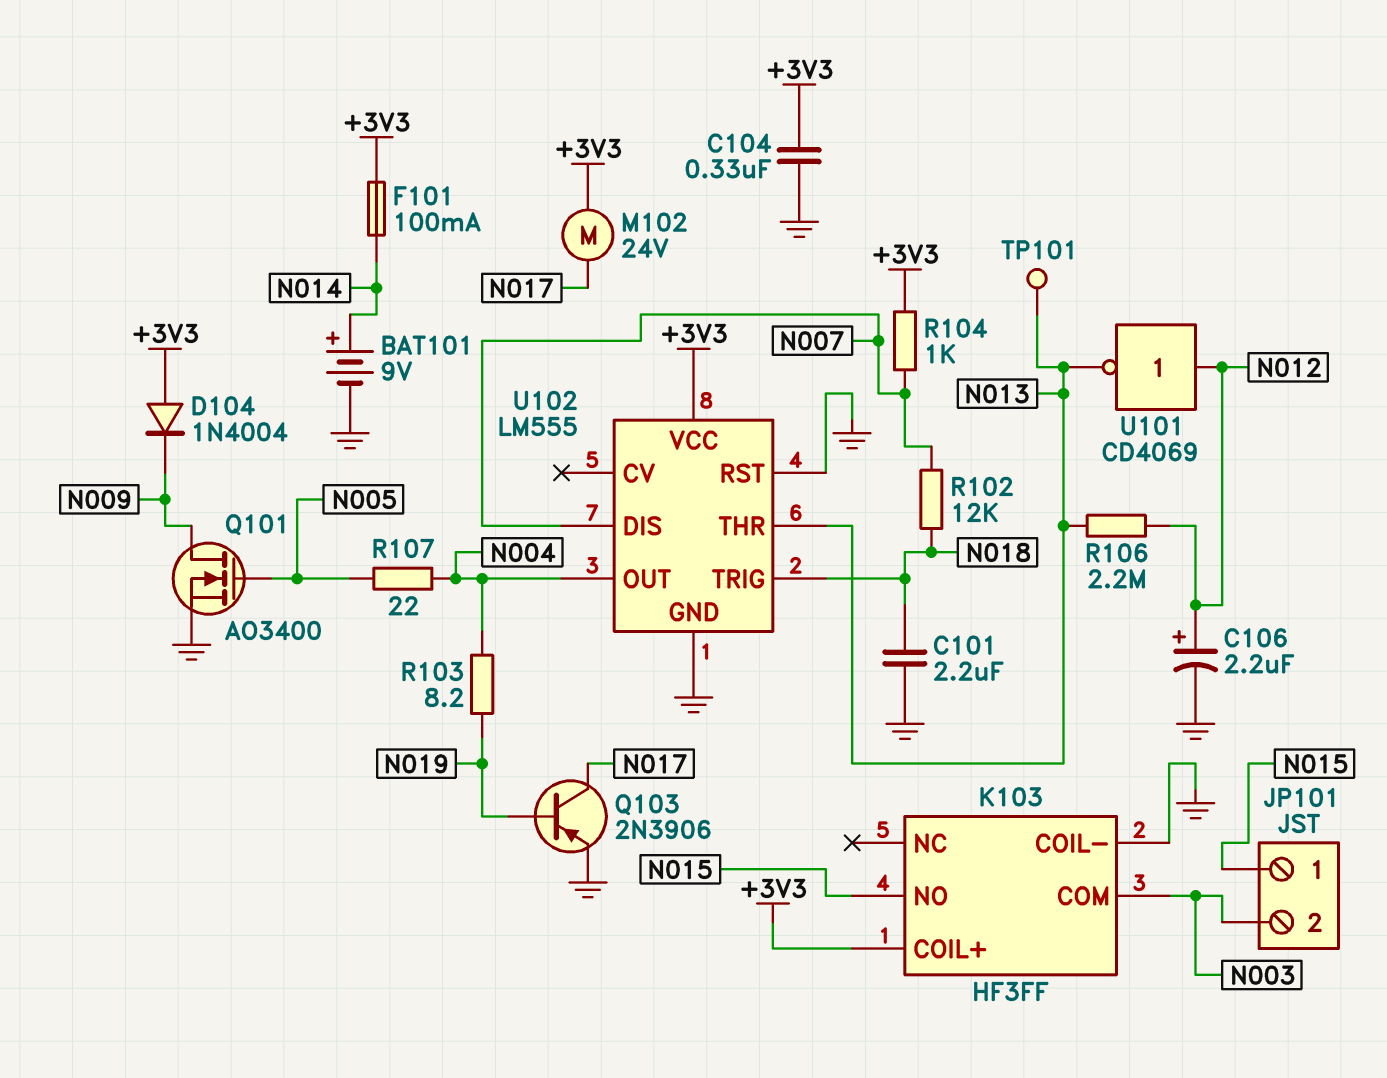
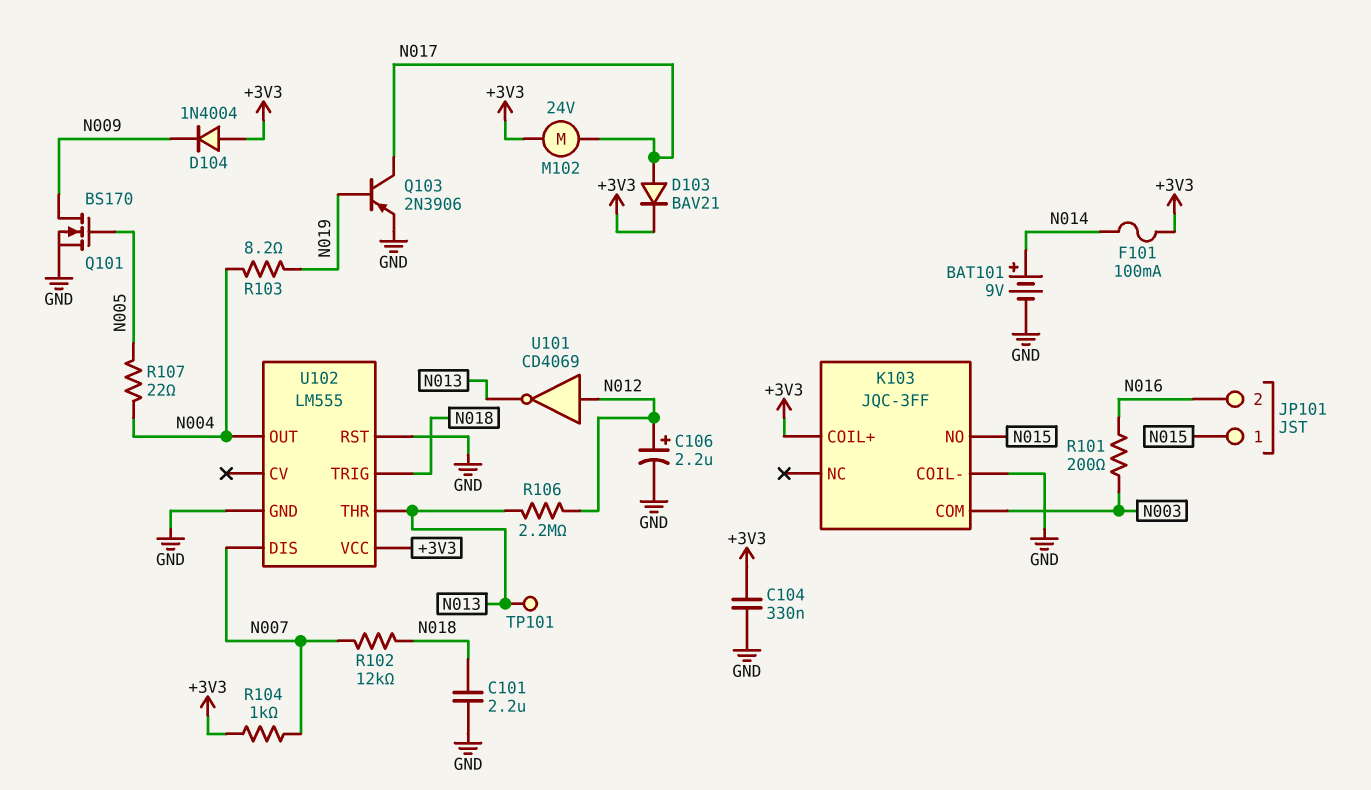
D103: none -> diode BAV21 (A N017, K +3V3)
JP101 pin 2: N003 -> N016
K103: HF3FF -> JQC-3FF
Q101: NMOS AO3400 (G N005, D N009, S GND) -> NMOS BS170 (G N005, D N009, S GND)
R101: none -> 200 (N003, N016)

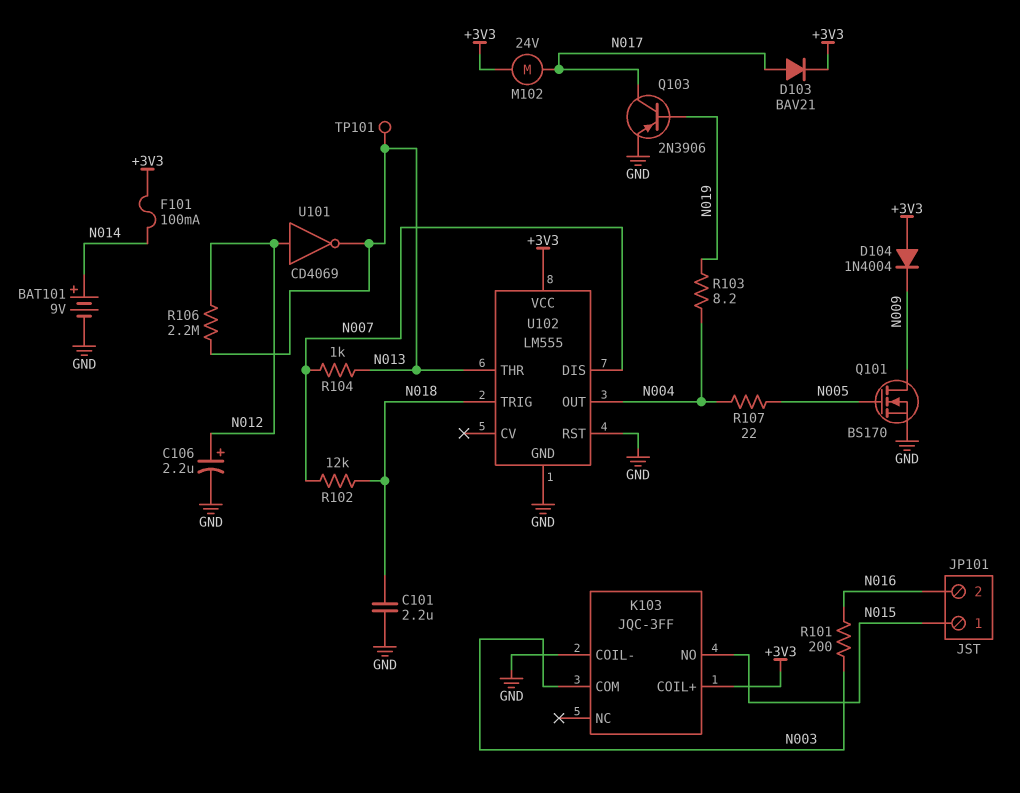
C104: 330nF (+3V3, GND) -> none
R104: 1k (+3V3, N007) -> 1k (N007, N013)

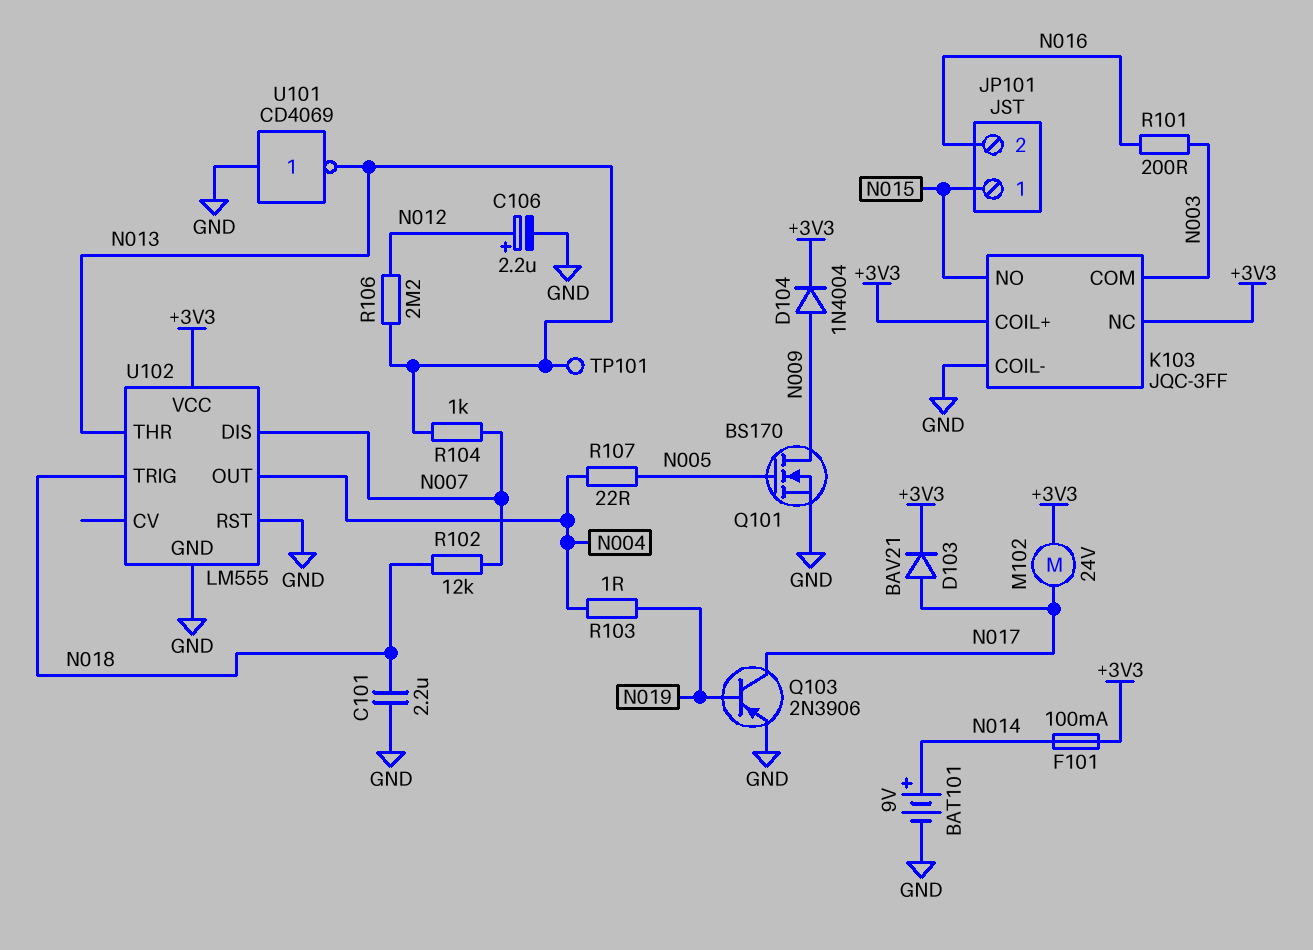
D104: diode 1N4004 (A +3V3, K N009) -> diode 1N4004 (A N009, K +3V3)
K103 pin NC: none -> +3V3
R103: 8.2 (N004, N019) -> 1 (N004, N019)
U101: NOT CD4069 (in N012, out N013) -> NOT CD4069 (in GND, out N013)

